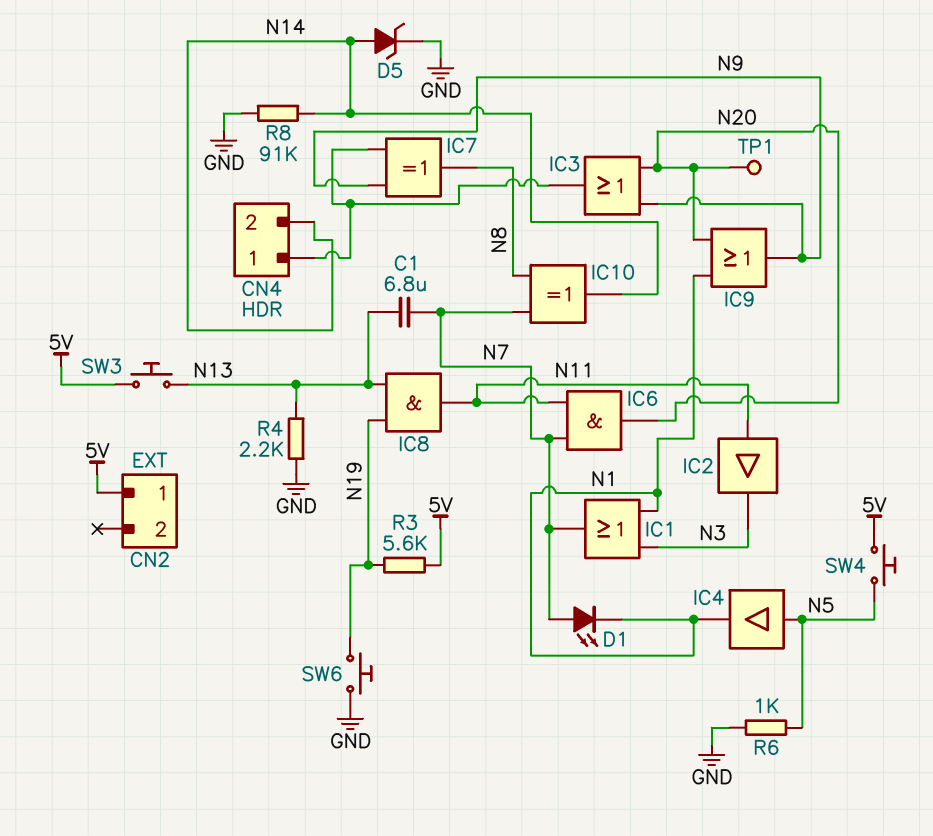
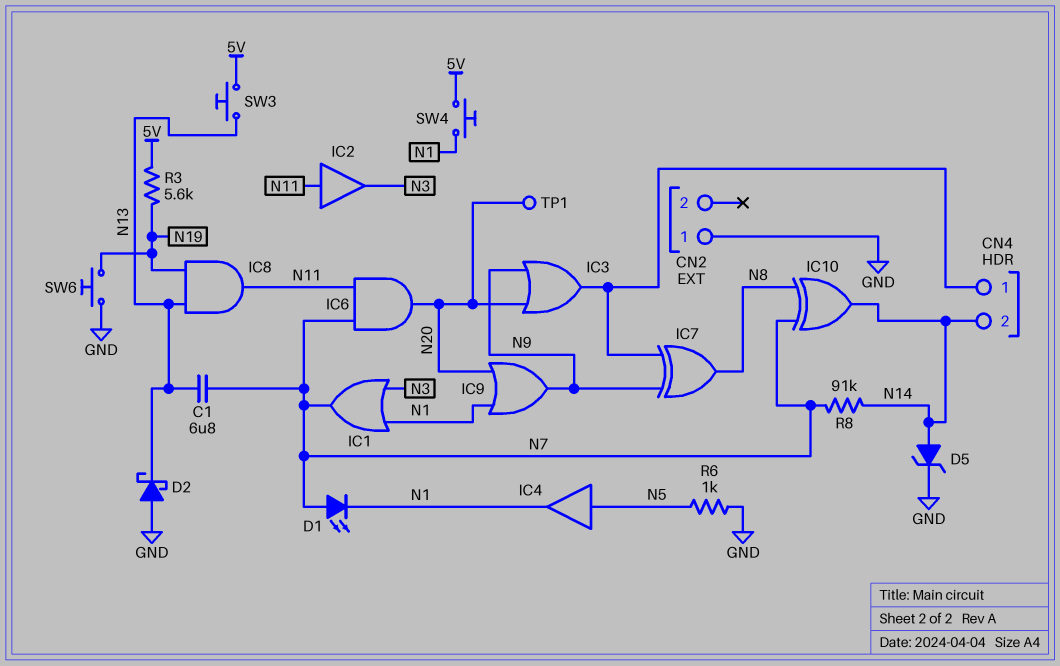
CN2 pin 1: 5V -> GND
D2: none -> schottky (A GND, K N13)
R4: 2.2k (GND, N13) -> none
R8: 91k (GND, N14) -> 91k (N7, N14)
SW4: button (5V, N5) -> button (5V, N1)

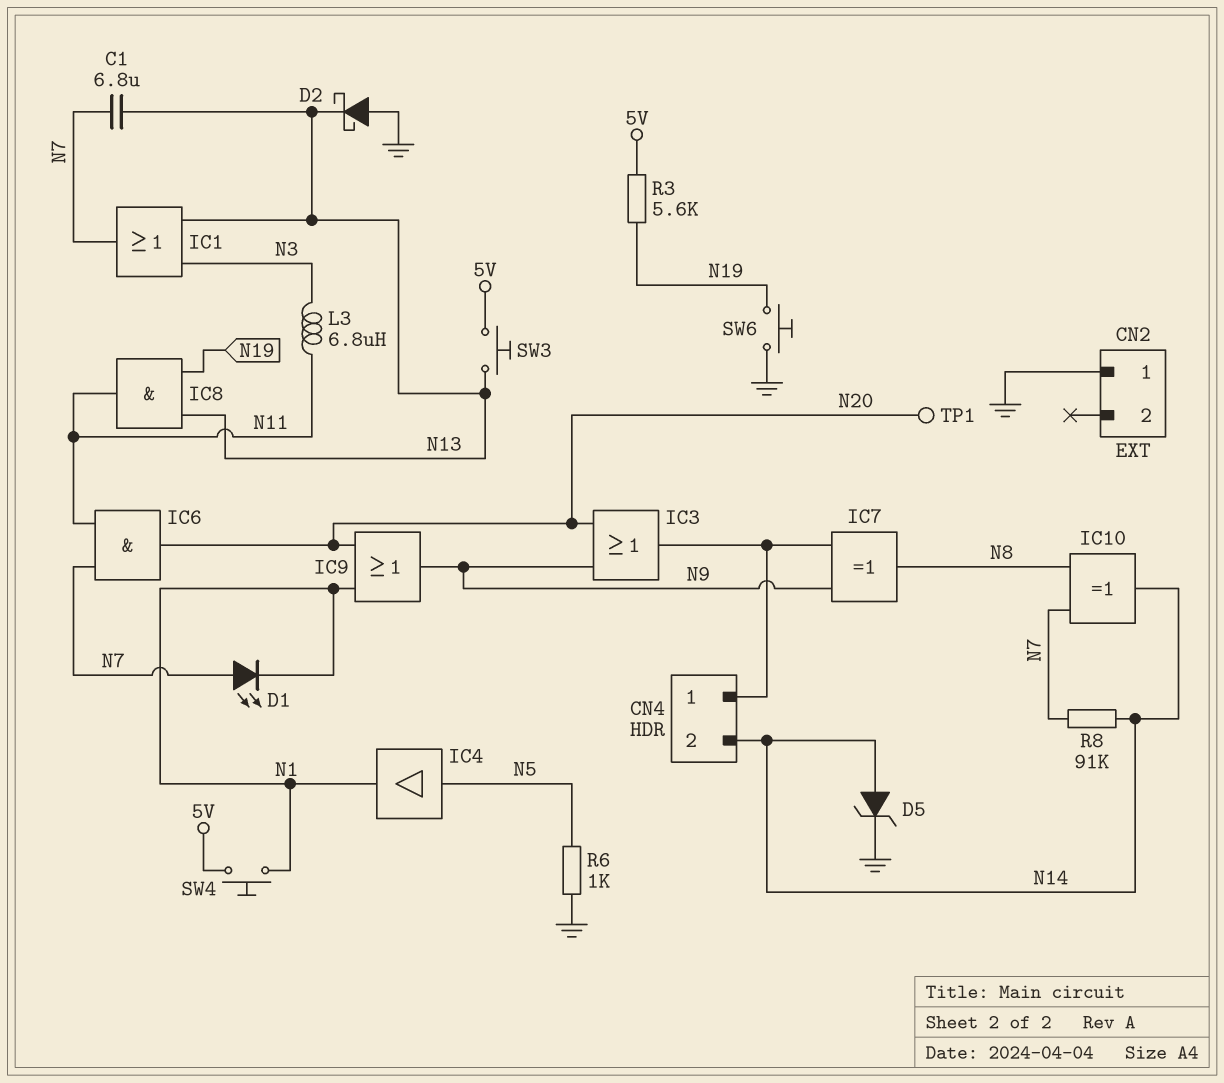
IC1: OR (in N1, in N3, out N7) -> OR (in N3, in N13, out N7)
IC2: buffer (in N11, out N3) -> none
L3: none -> 6.8uH (N3, N11)

